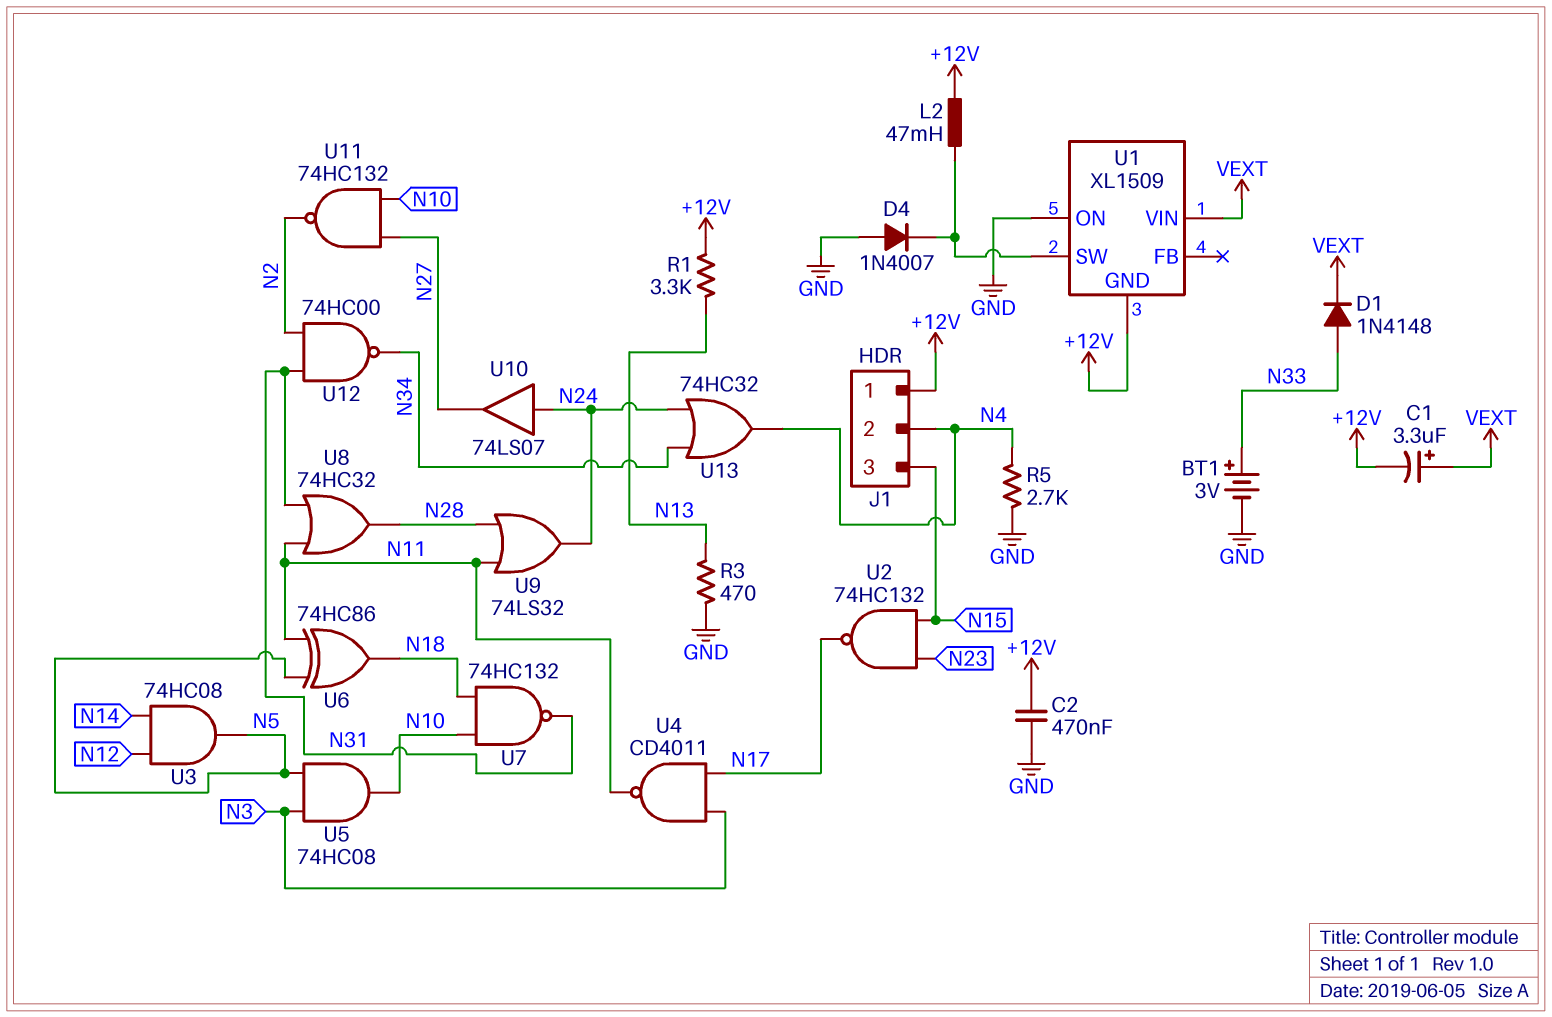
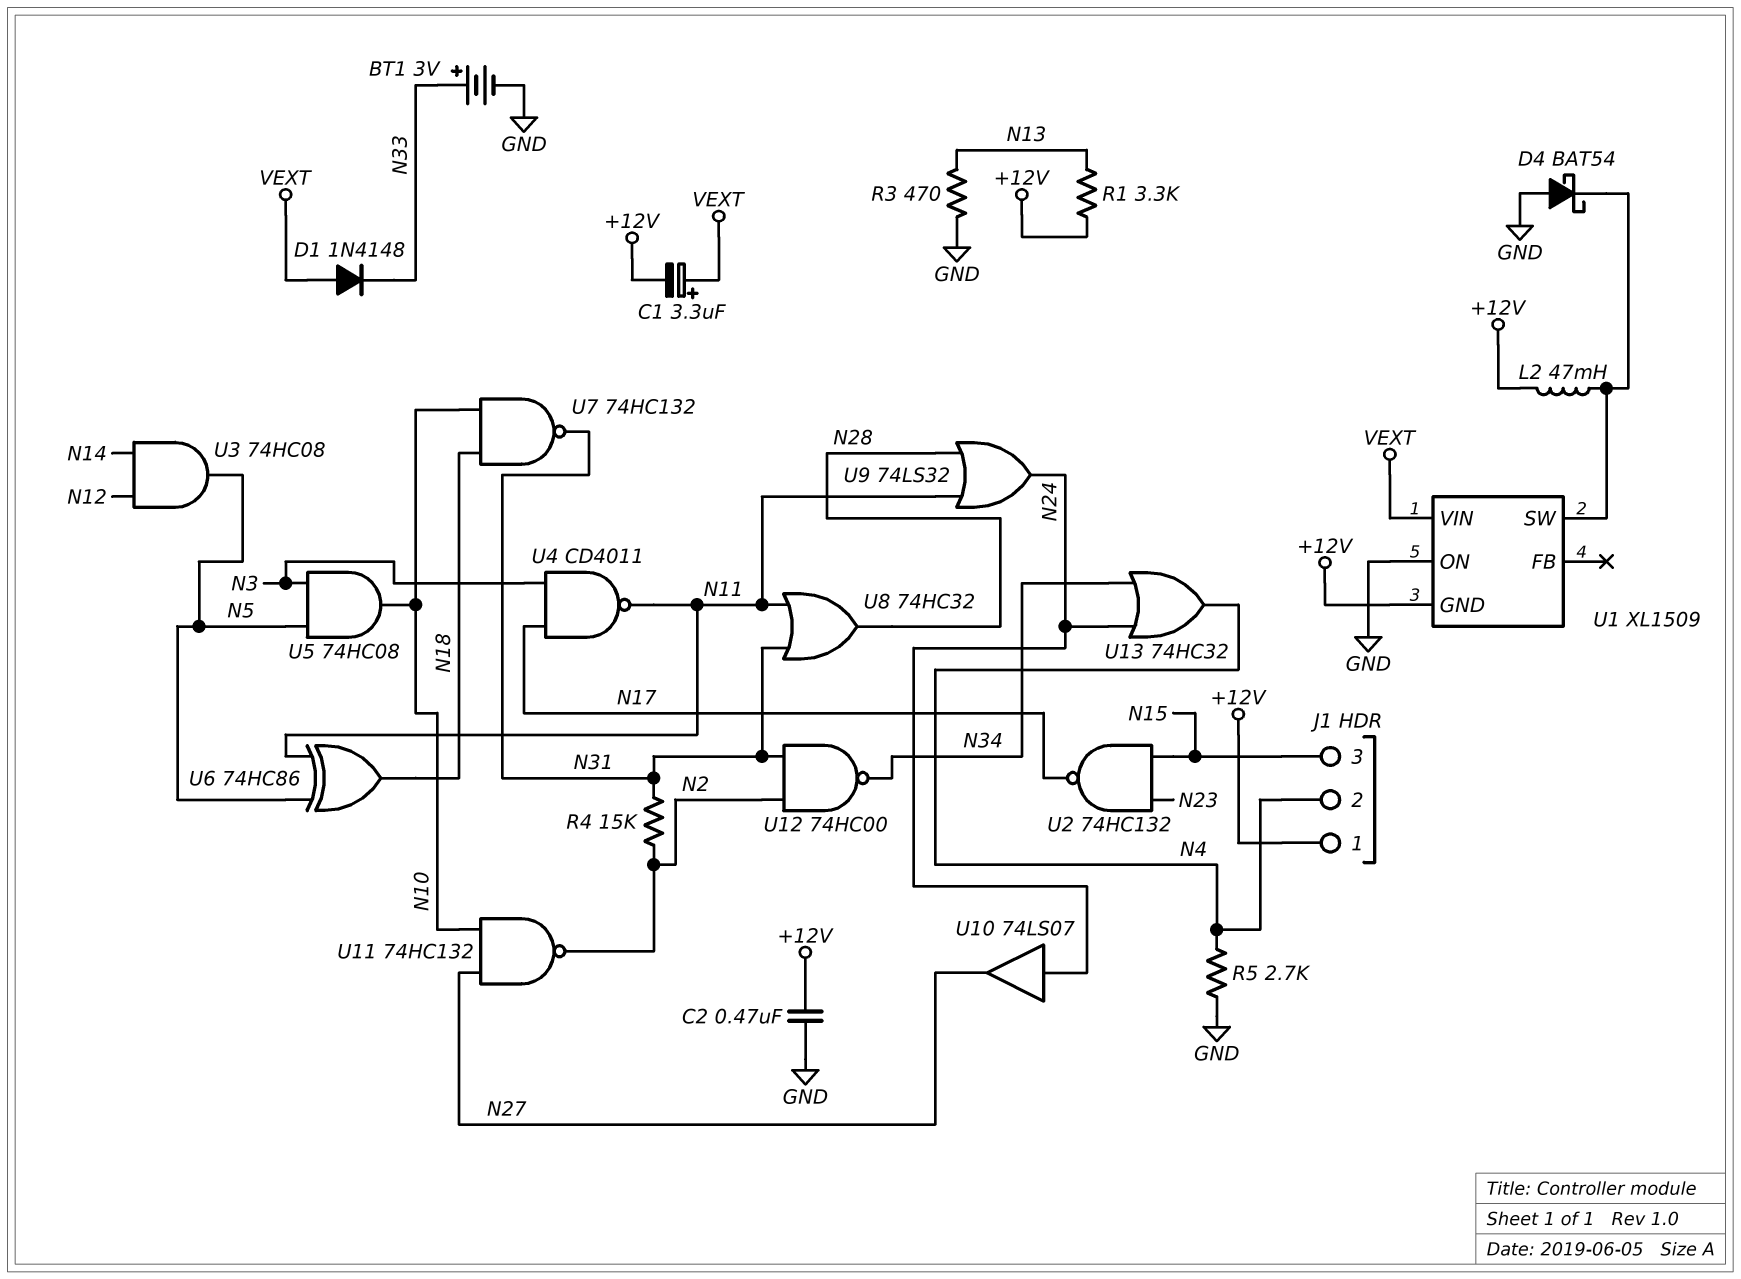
D1: diode 1N4148 (A N33, K VEXT) -> diode 1N4148 (A VEXT, K N33)
D4: diode 1N4007 (A GND, K U1/SW) -> schottky BAT54 (A GND, K U1/SW)
R4: none -> 15k (N2, N31)

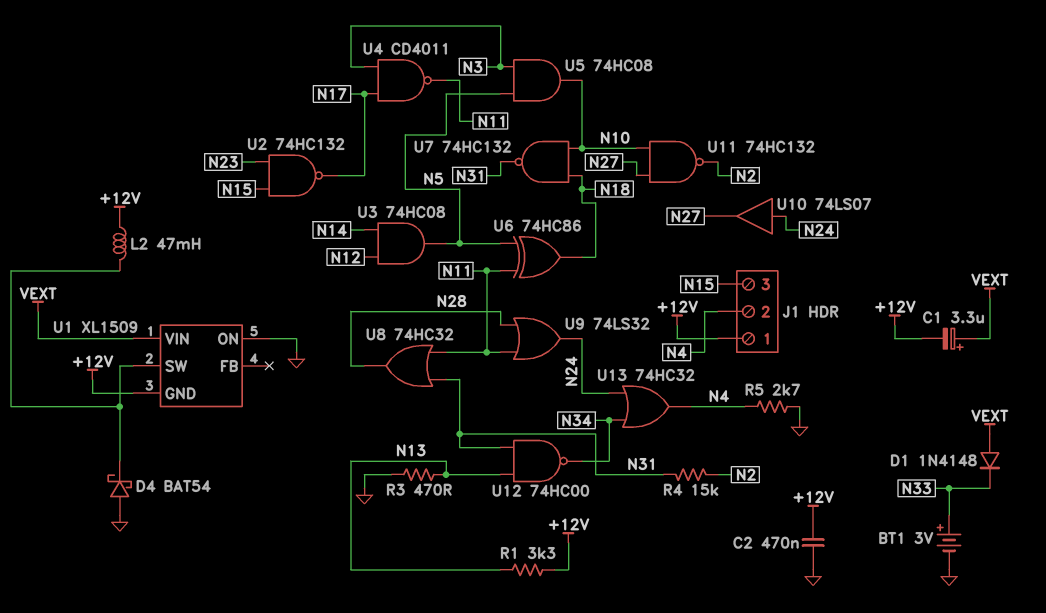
U12: NAND 74HC00 (in N2, in N31, out N34) -> NAND 74HC00 (in N13, in N31, out N34)

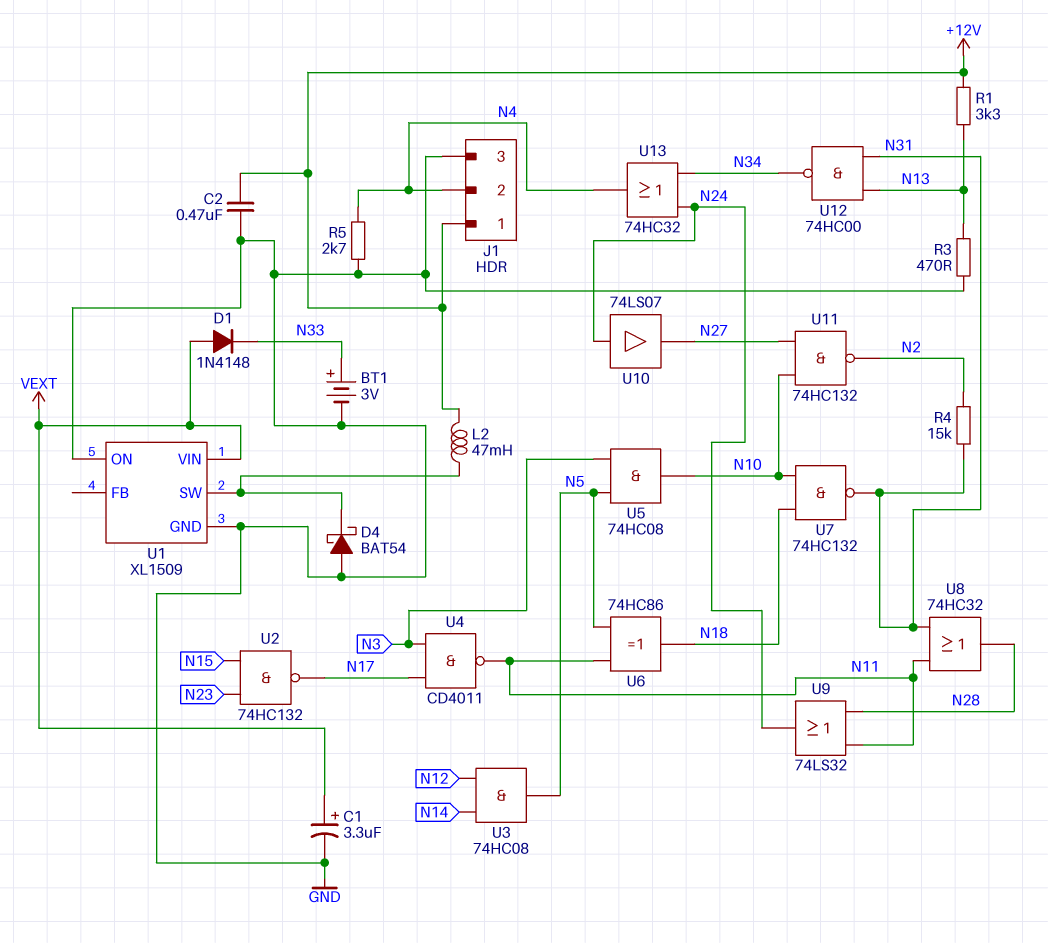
C1: 3.3uF (plus VEXT, minus +12V) -> 3.3uF (plus VEXT, minus GND)
J1 pin 3: N15 -> GND
U1 pin GND: +12V -> GND

